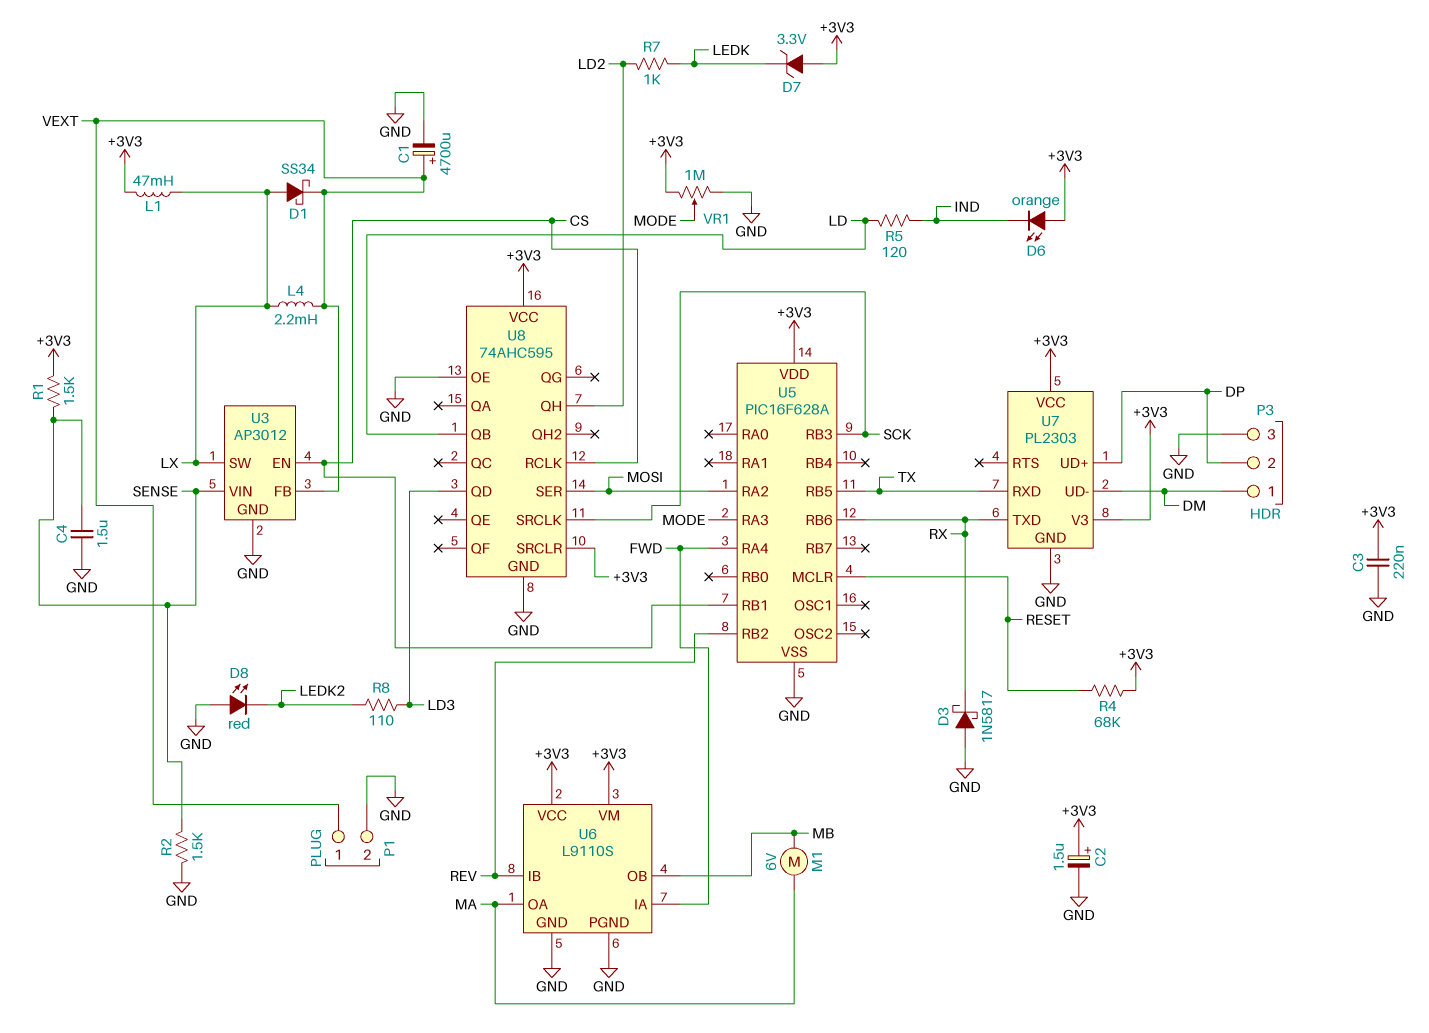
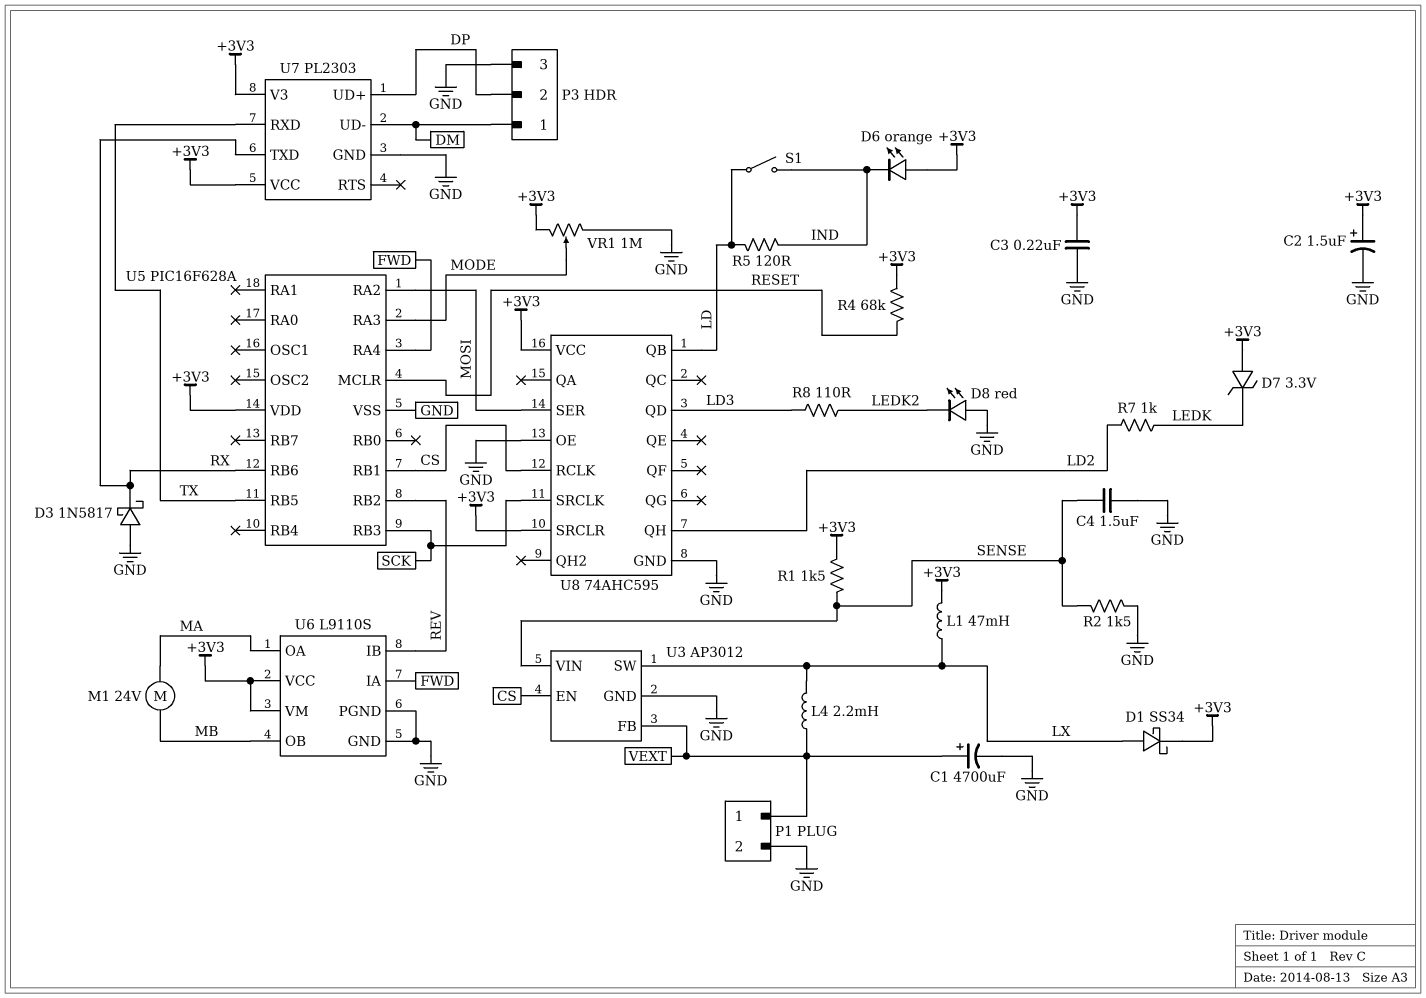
D1: schottky SS34 (A LX, K VEXT) -> schottky SS34 (A LX, K +3V3)
M1: motor 6V (MA, MB) -> motor 24V (MA, MB)
S1: none -> switch (IND, LD)

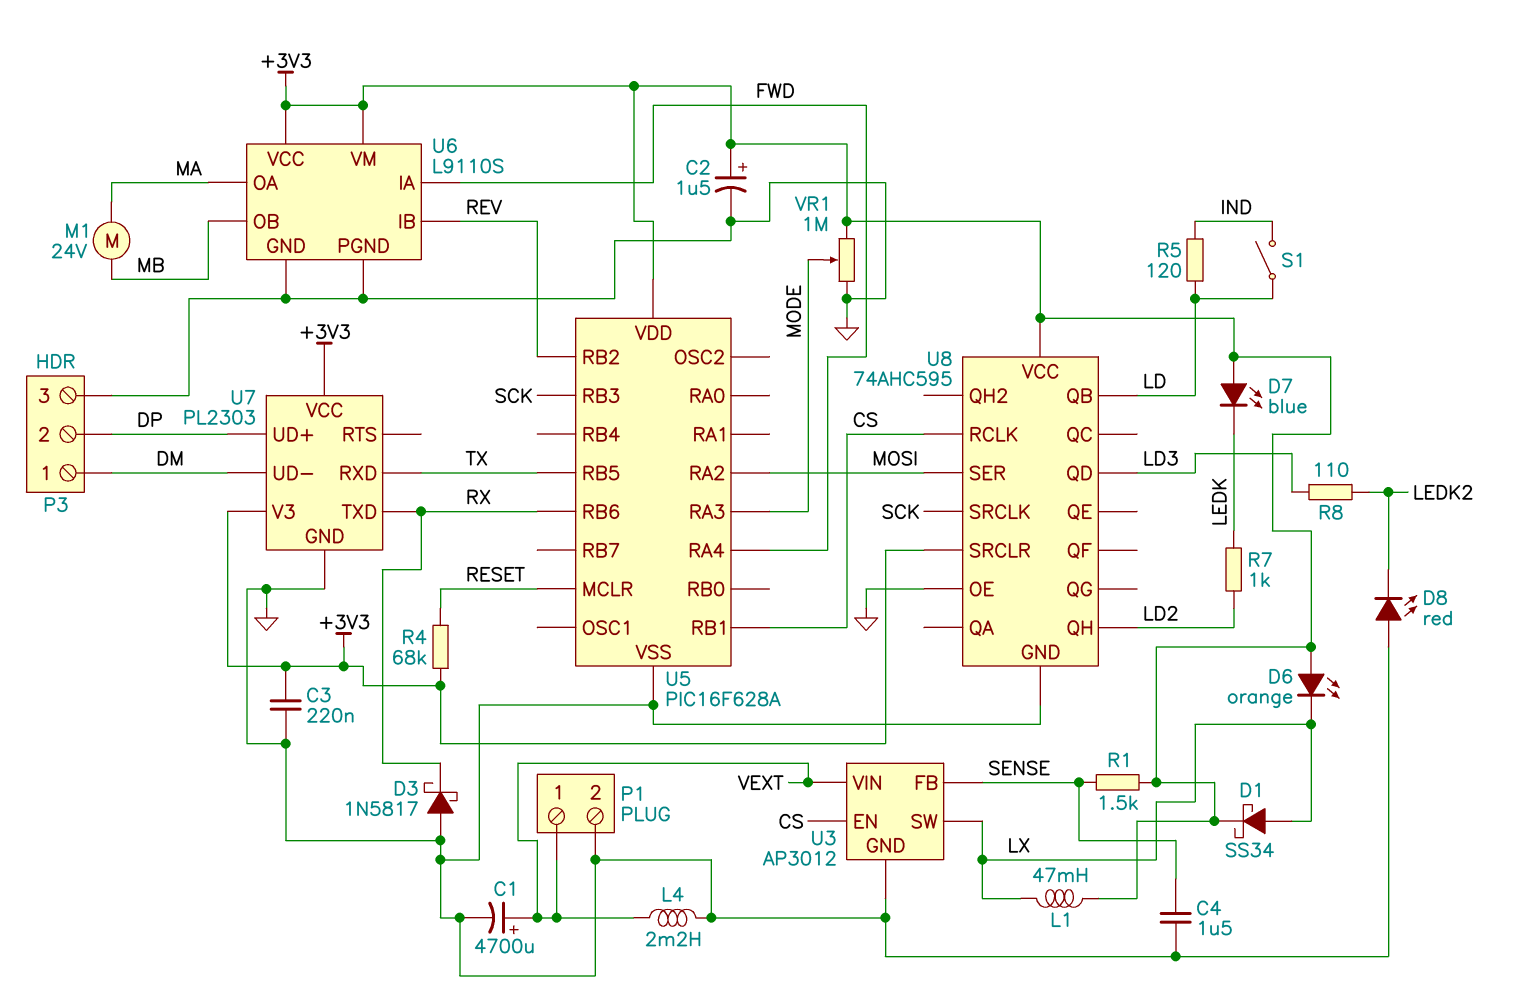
D6: LED orange (A +3V3, K IND) -> LED orange (A +3V3, K LX)
D7: zener 3.3V (A +3V3, K LEDK) -> LED blue (A +3V3, K LEDK)
L4: 2.2mH (LX, VEXT) -> 2.2mH (GND, VEXT)
R2: 1.5k (GND, SENSE) -> none
U3 pin FB: VEXT -> SENSE
U3 pin VIN: SENSE -> VEXT

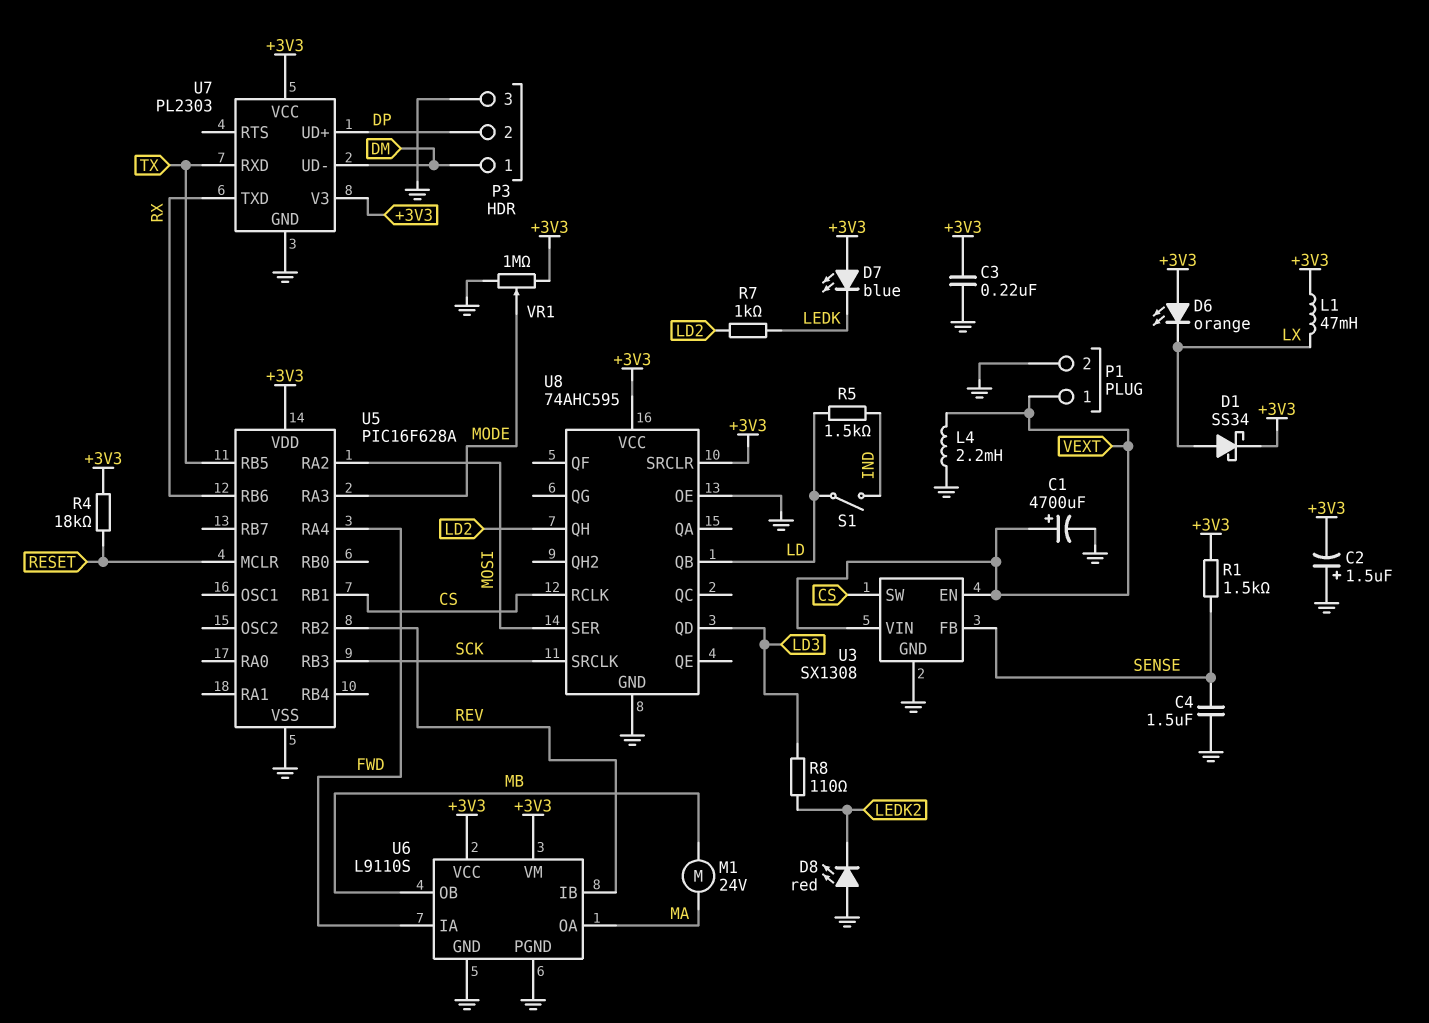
C2: 1.5uF (plus +3V3, minus GND) -> 1.5uF (plus GND, minus +3V3)
D3: schottky 1N5817 (A GND, K RX) -> none
R4: 68k (+3V3, RESET) -> 18k (+3V3, RESET)
R5: 120 (IND, LD) -> 1.5k (IND, LD)
U3: AP3012 -> SX1308
U3 pin EN: CS -> VEXT
U3 pin SW: LX -> CS

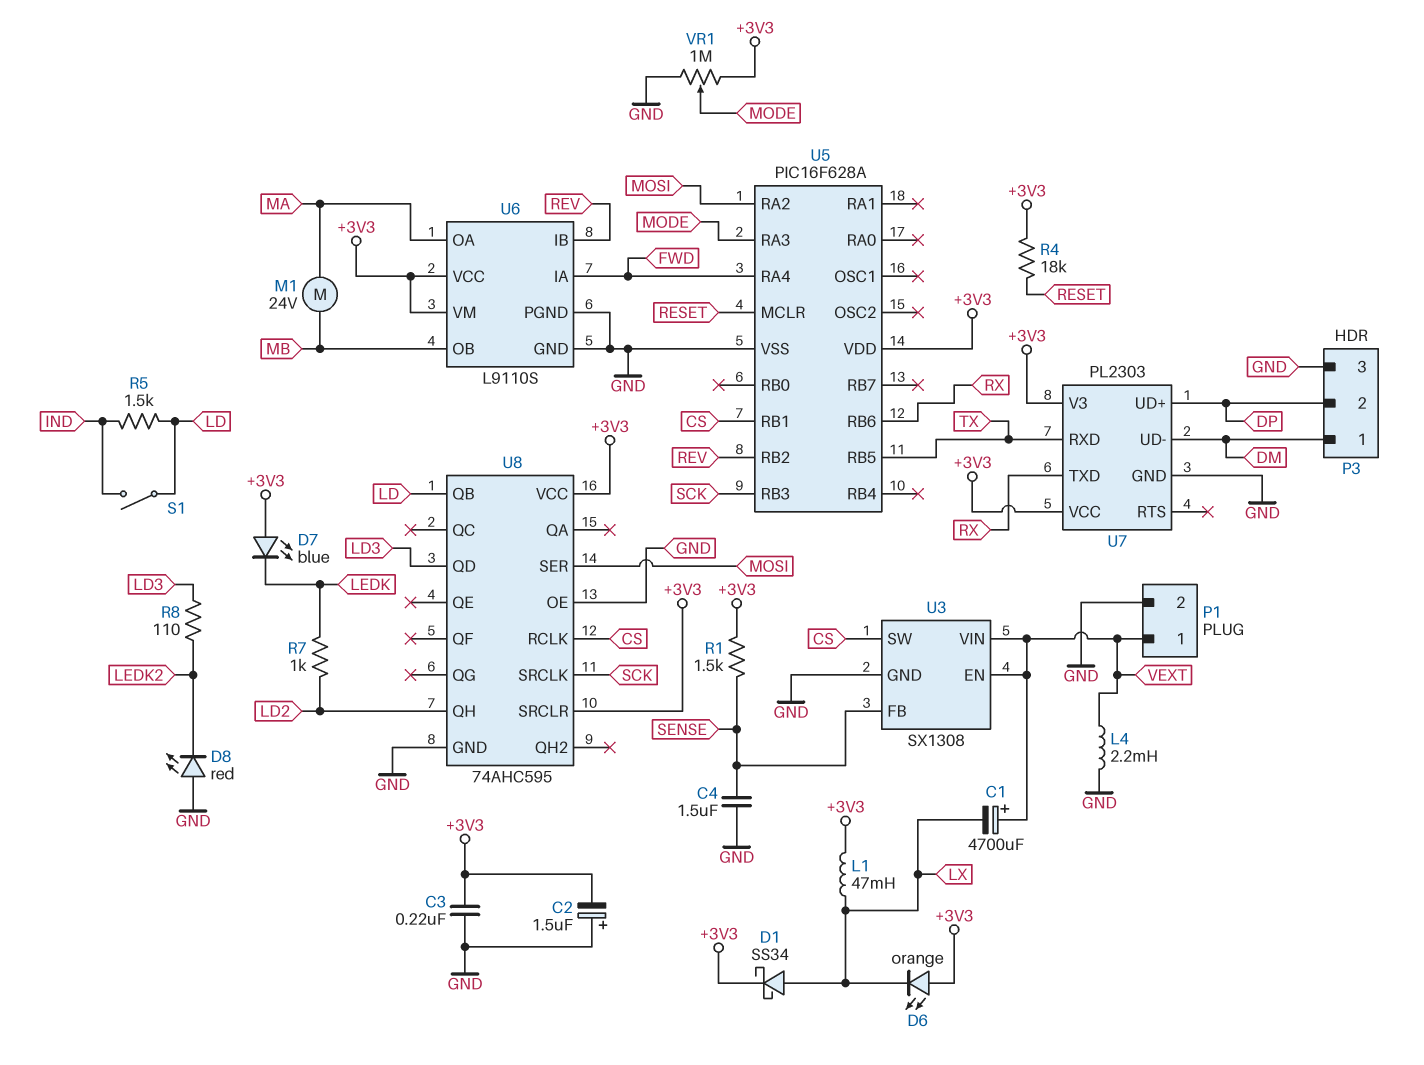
C1: 4700uF (plus VEXT, minus GND) -> 4700uF (plus VEXT, minus LX)

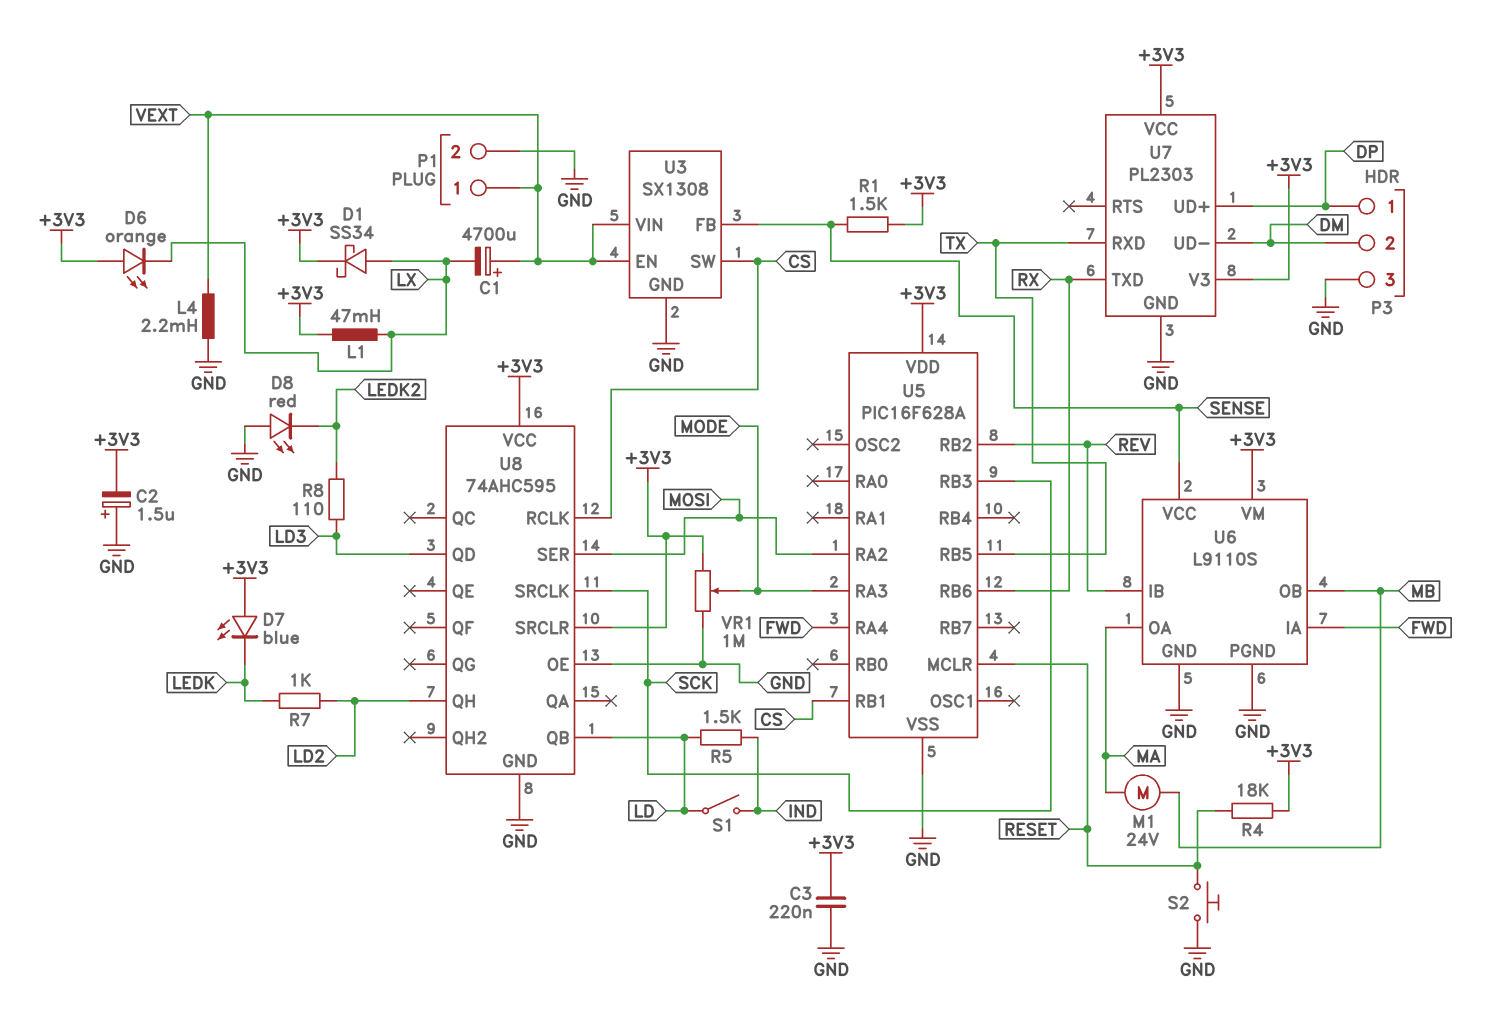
C4: 1.5uF (GND, SENSE) -> none
P3 pin 1: DM -> DP
P3 pin 2: DP -> DM
S2: none -> button (GND, RESET)
U6 pin VCC: +3V3 -> SENSE

